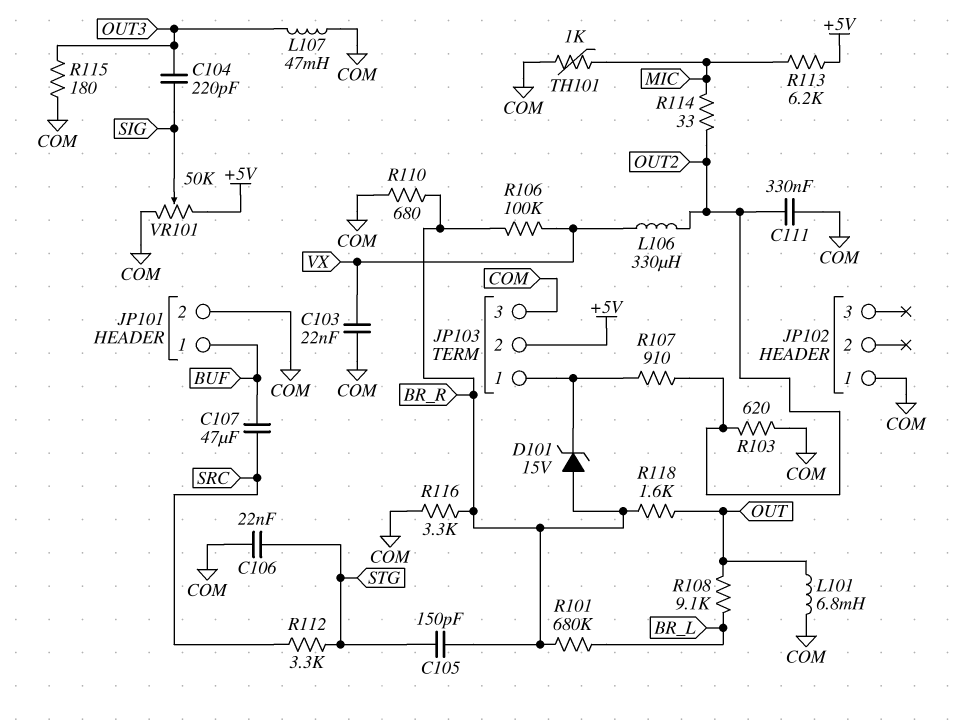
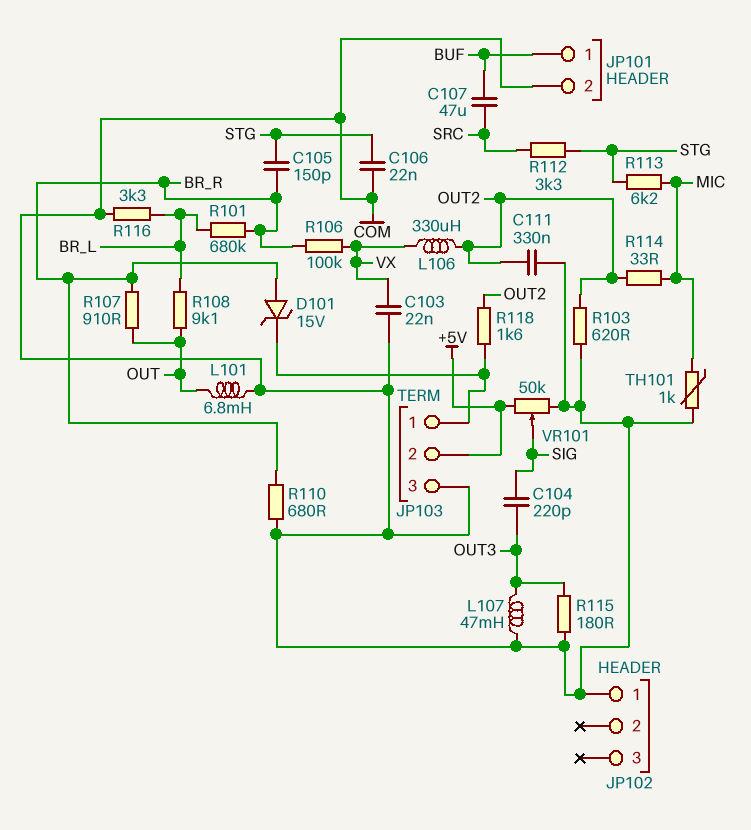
R107: 910 (JP103/1, OUT2) -> 910 (BR_R, OUT)
R113: 6.2k (+5V, MIC) -> 6.2k (MIC, STG)
R116: 3.3k (BR_R, COM) -> 3.3k (BR_L, COM)
R118: 1.6k (BR_R, OUT) -> 1.6k (JP103/1, OUT2)

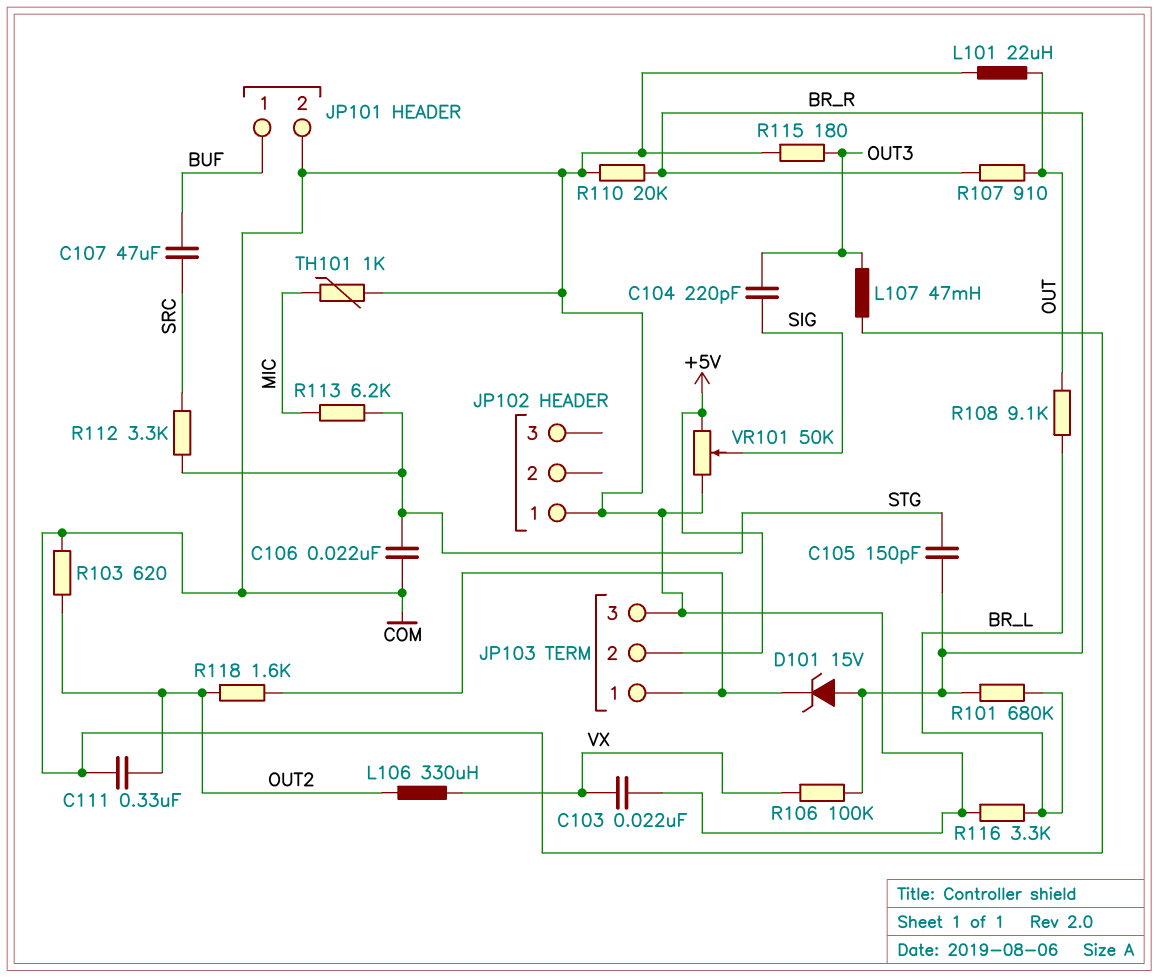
L101: 6.8mH (COM, OUT) -> 22uH (COM, OUT)
R110: 680 (BR_R, COM) -> 20k (BR_R, COM)
R114: 33 (MIC, OUT2) -> none

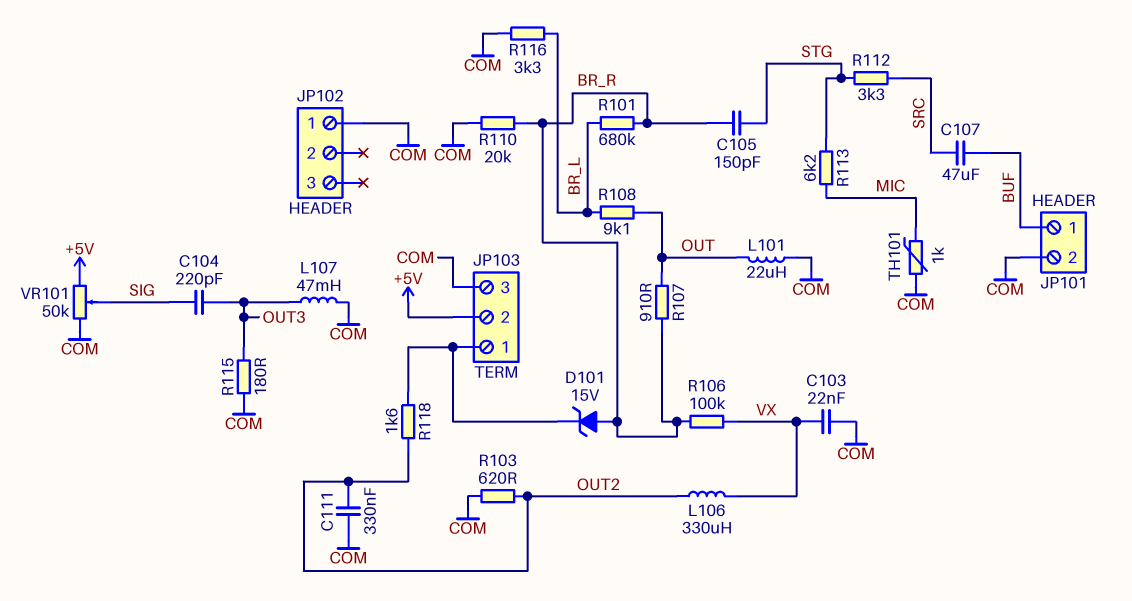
C106: 22nF (COM, STG) -> none

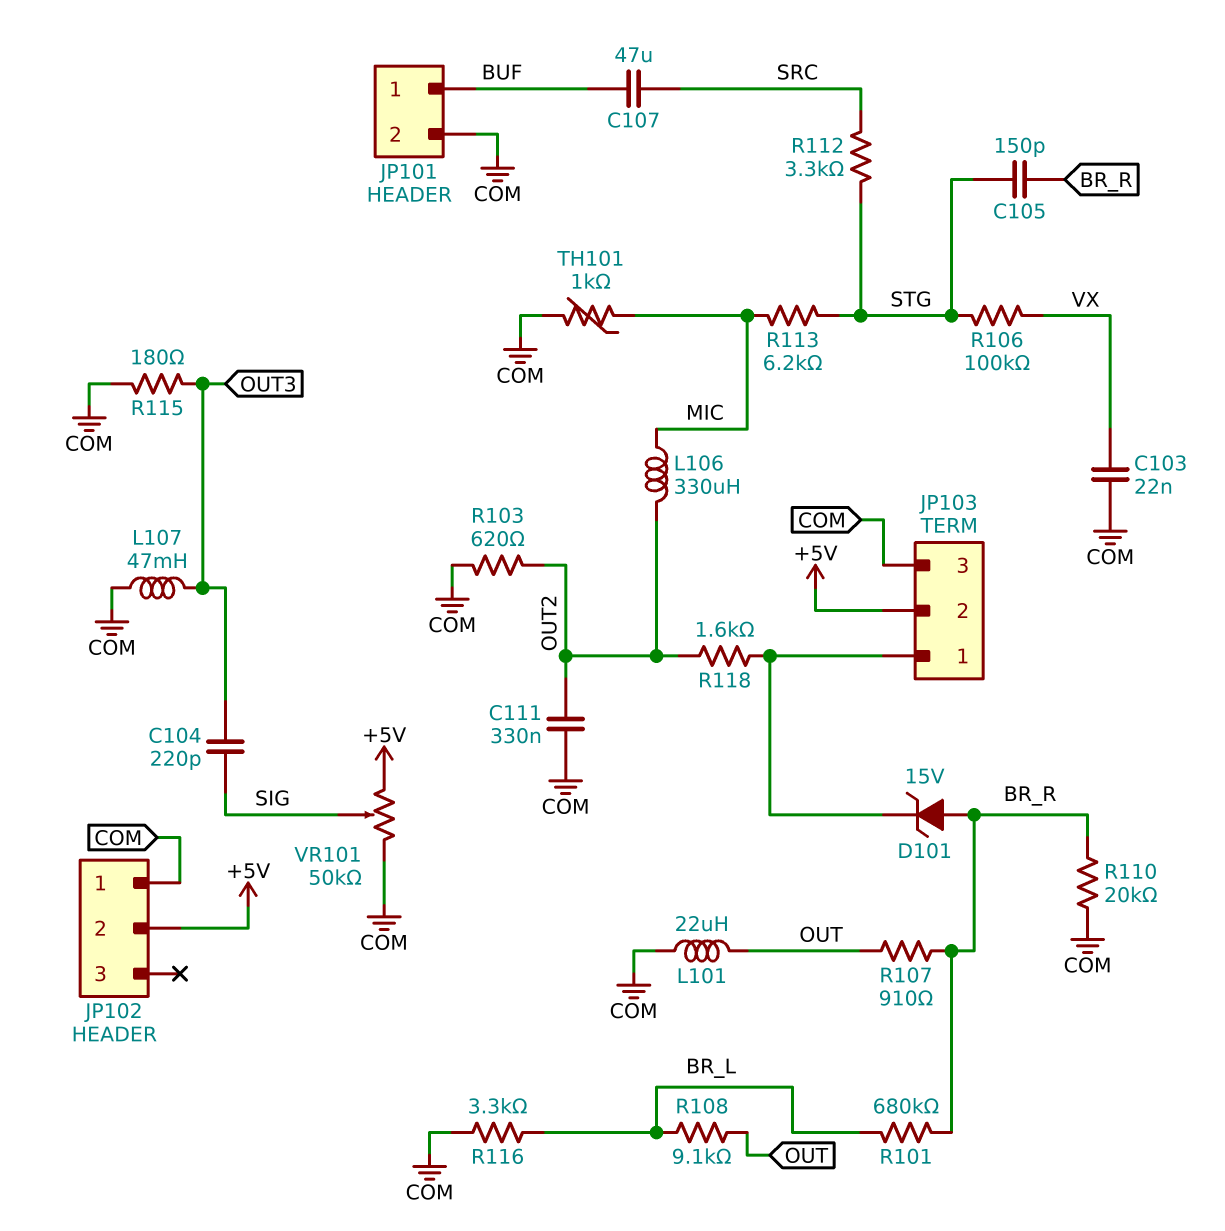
JP102 pin 2: none -> +5V
L106: 330uH (OUT2, VX) -> 330uH (MIC, OUT2)
R106: 100k (BR_R, VX) -> 100k (STG, VX)

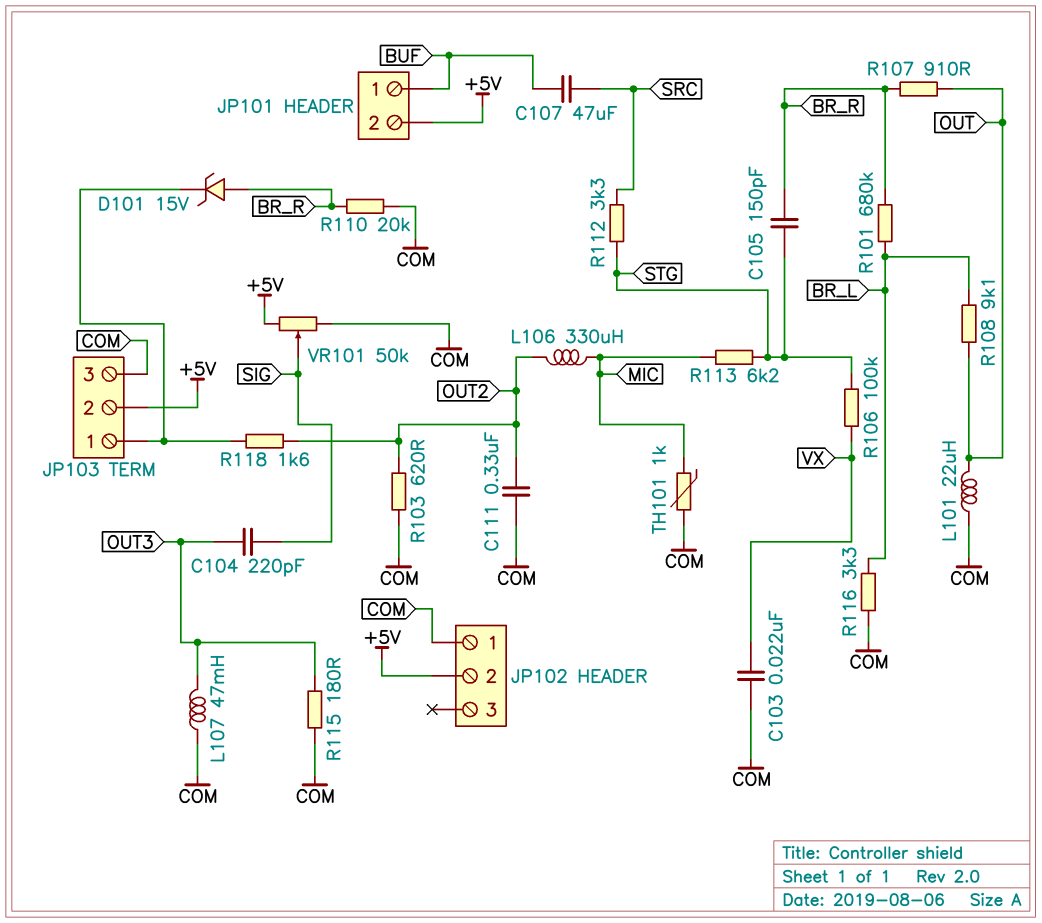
JP101 pin 2: COM -> +5V

